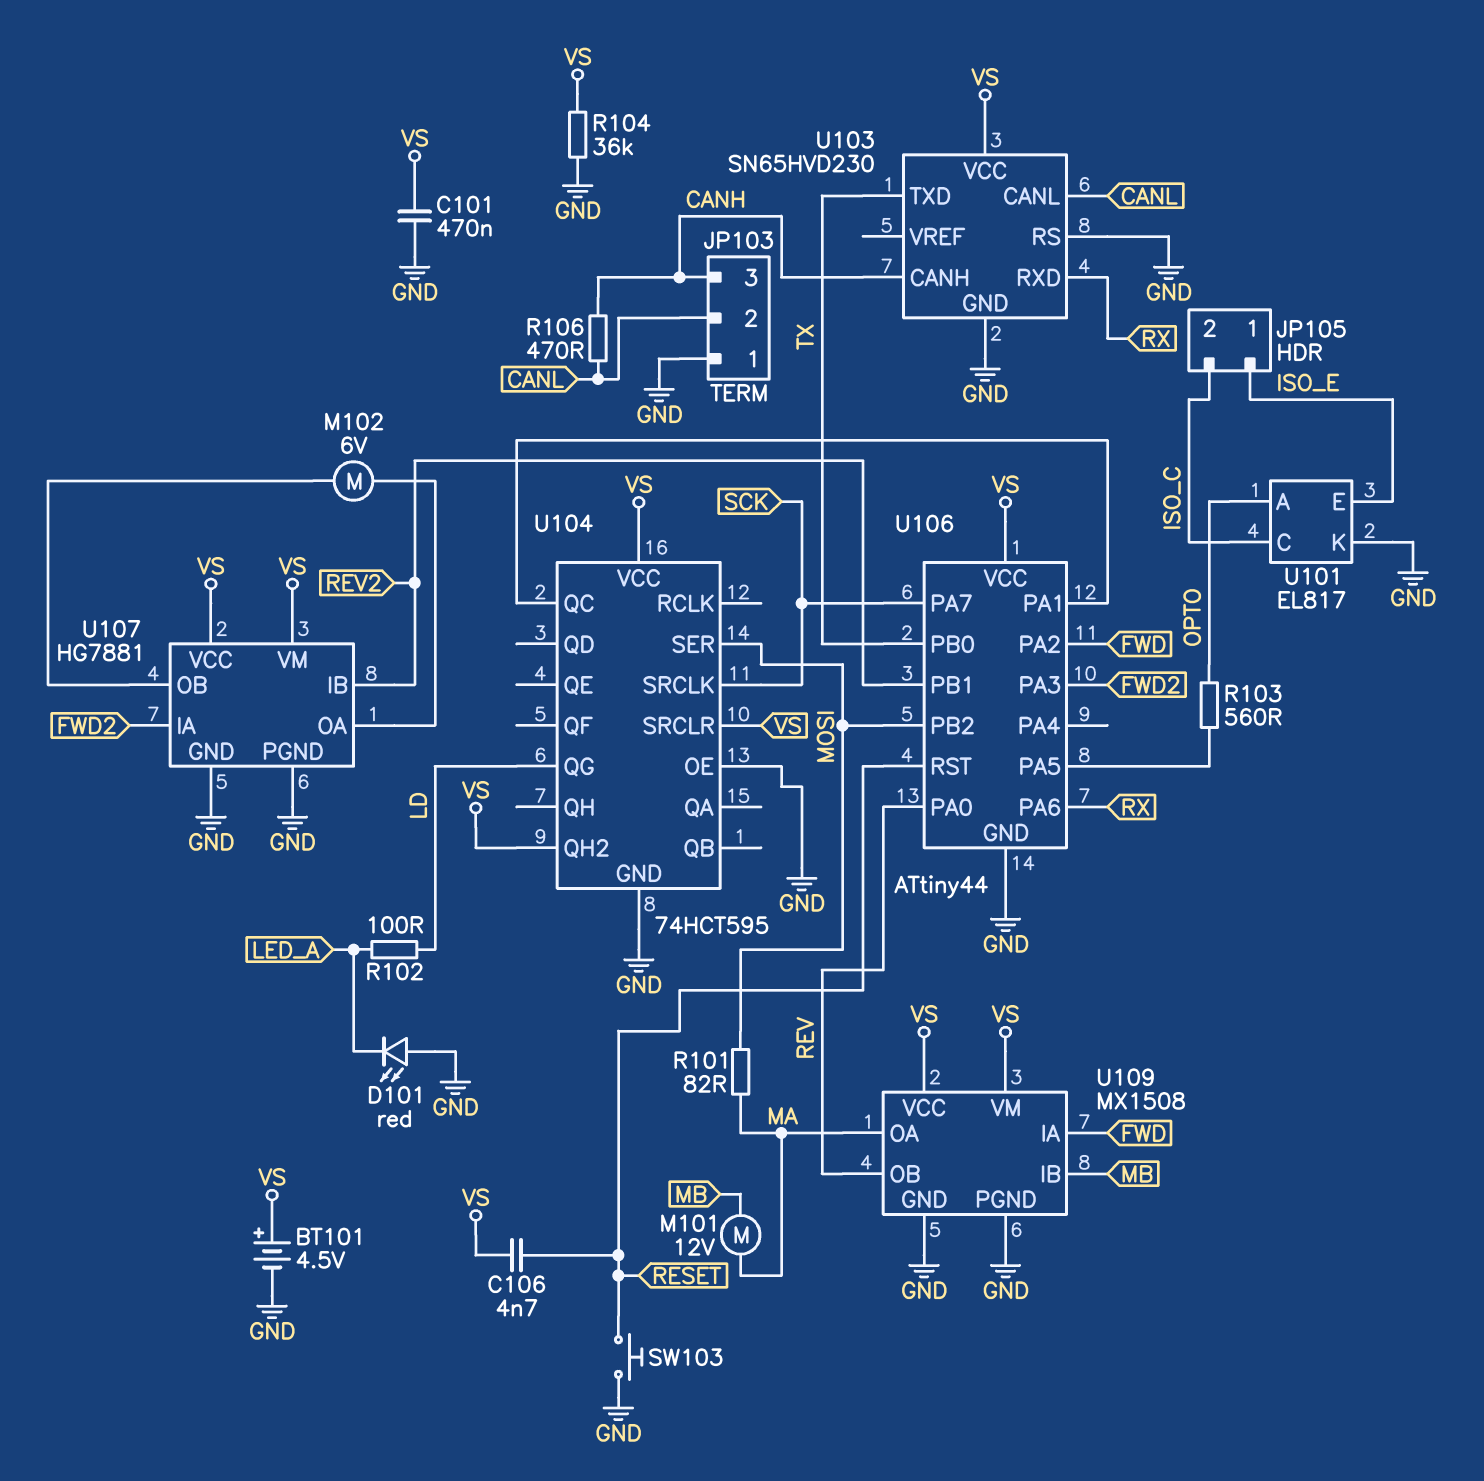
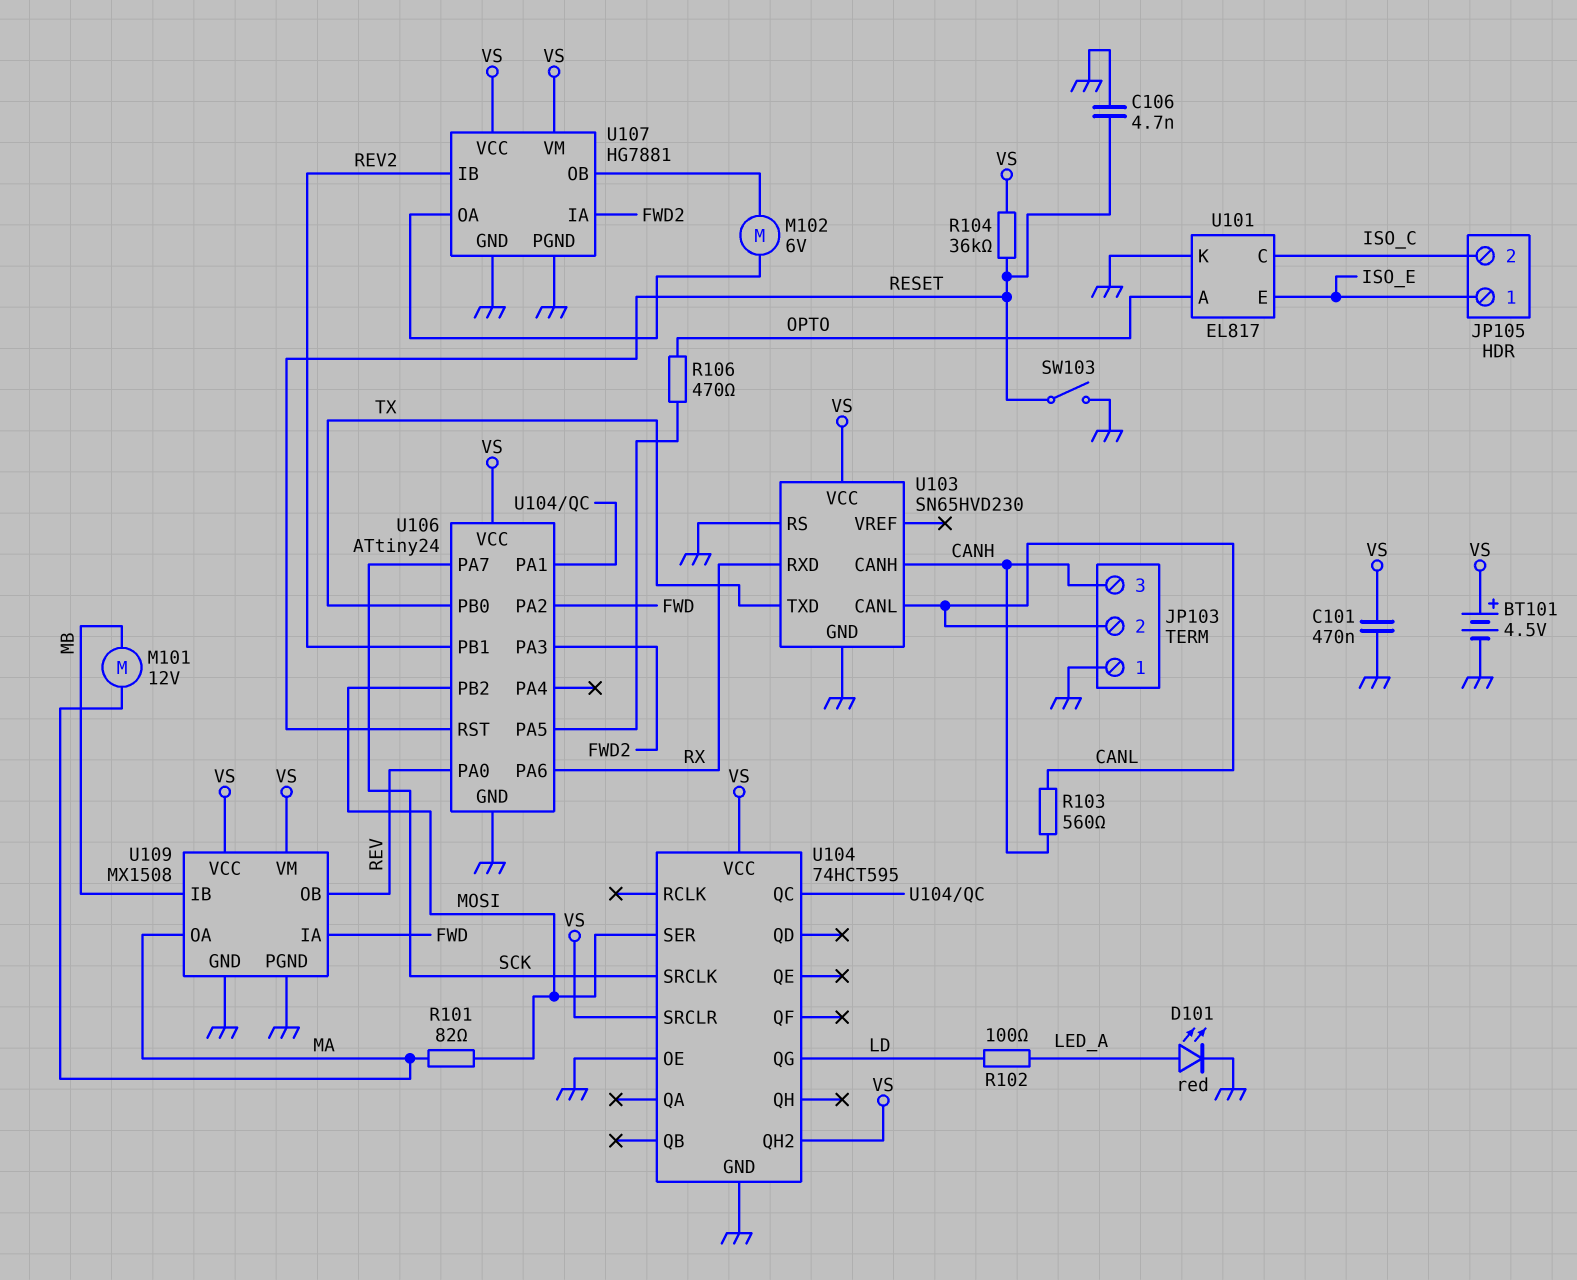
C106: 4.7nF (RESET, VS) -> 4.7nF (GND, RESET)
D101: LED red (A GND, K LED_A) -> LED red (A LED_A, K GND)
R103: 560 (OPTO, U106/PA5) -> 560 (CANH, CANL)
R104: 36k (GND, VS) -> 36k (RESET, VS)
R106: 470 (CANH, CANL) -> 470 (OPTO, U106/PA5)
SW103: button (GND, RESET) -> switch (GND, RESET)
U106: ATtiny44 -> ATtiny24

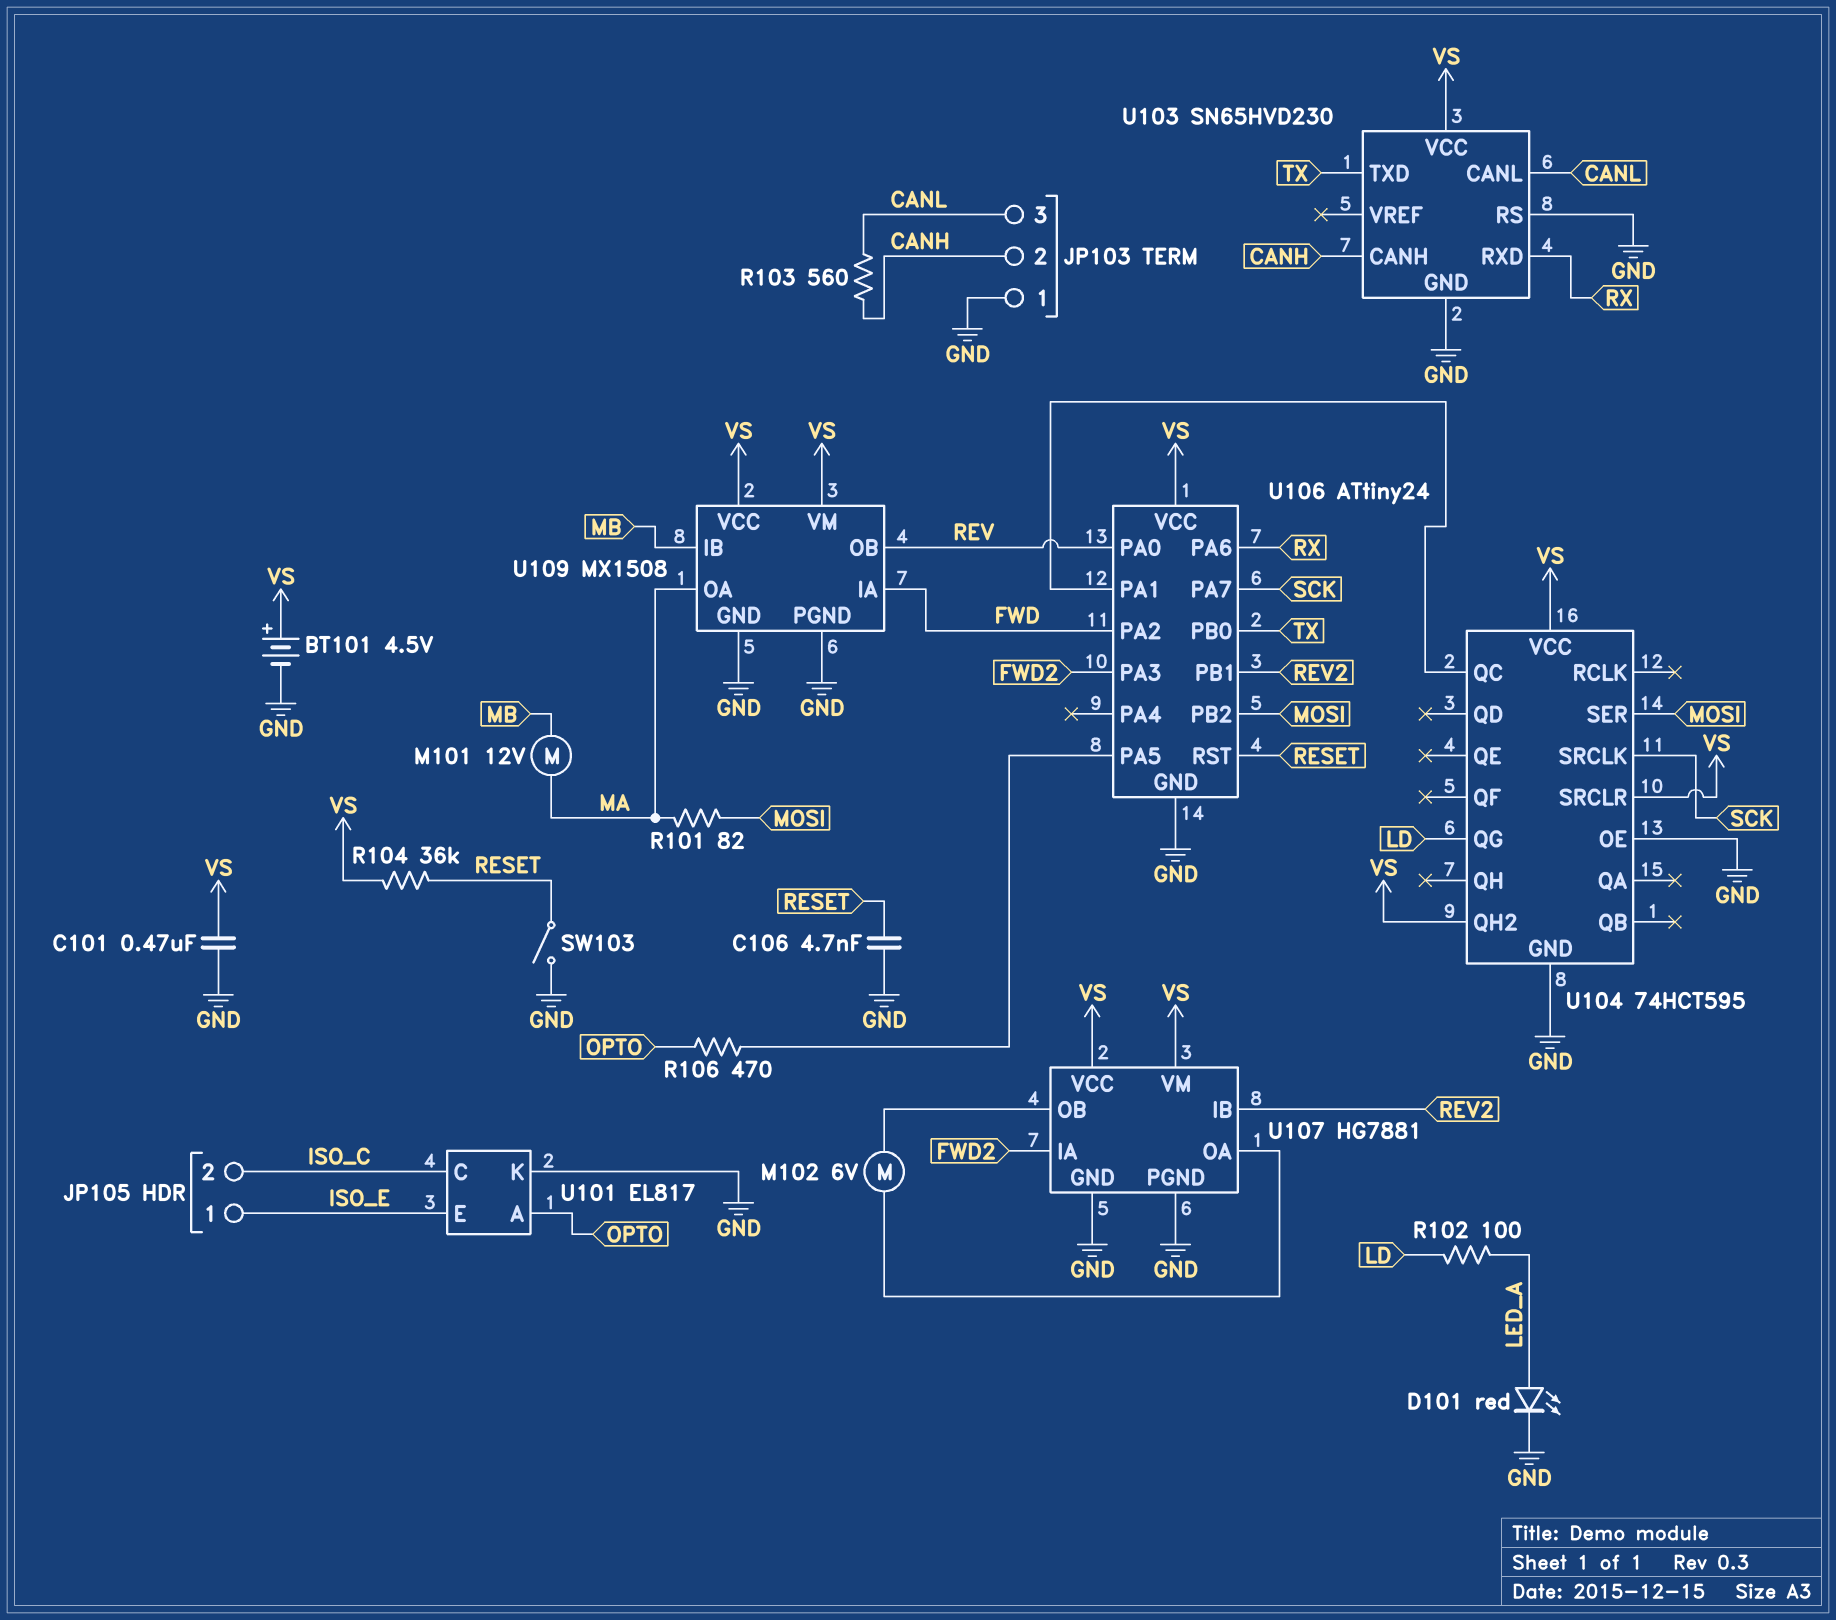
JP103 pin 2: CANL -> CANH
JP103 pin 3: CANH -> CANL

